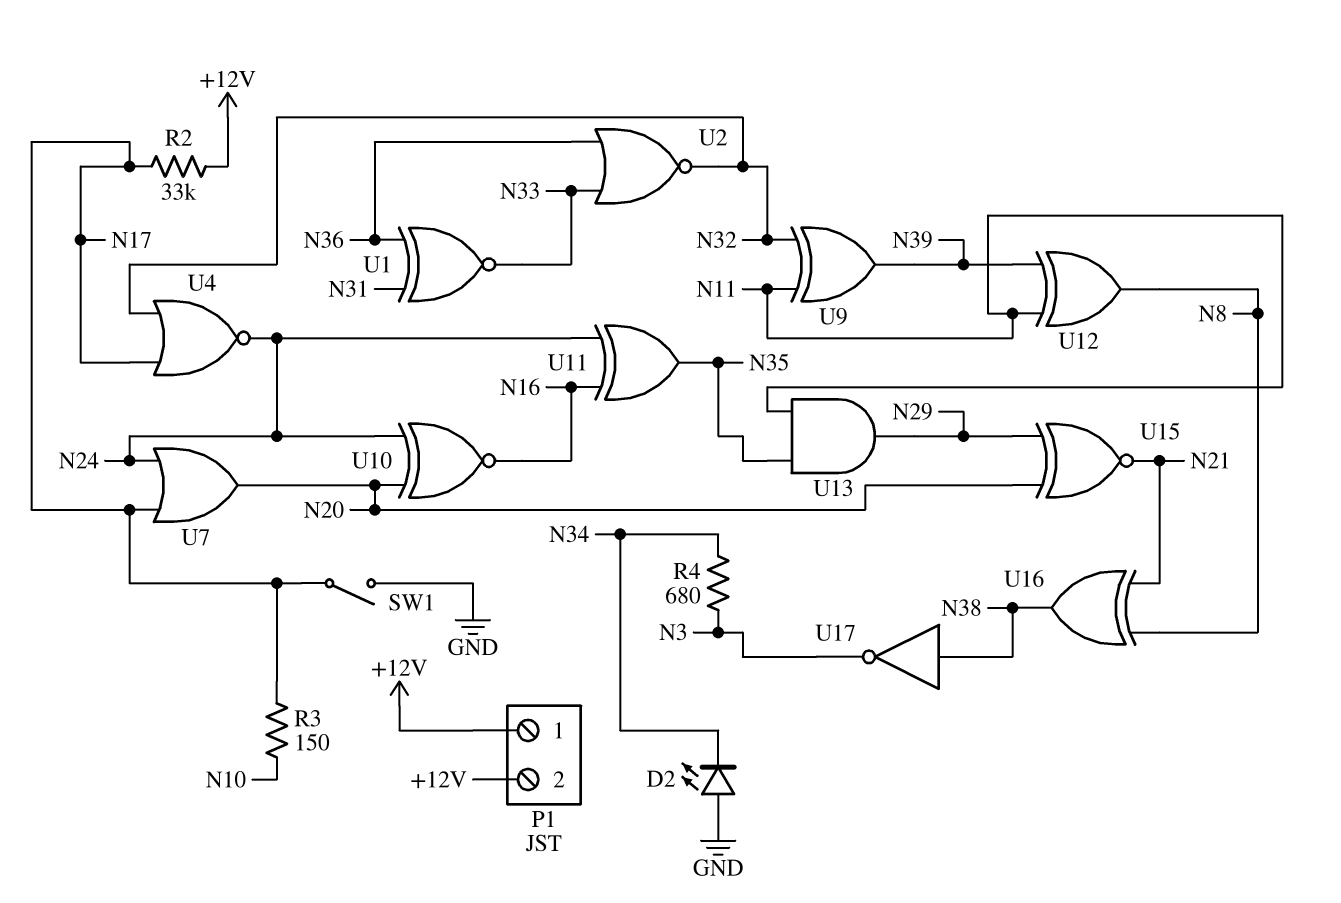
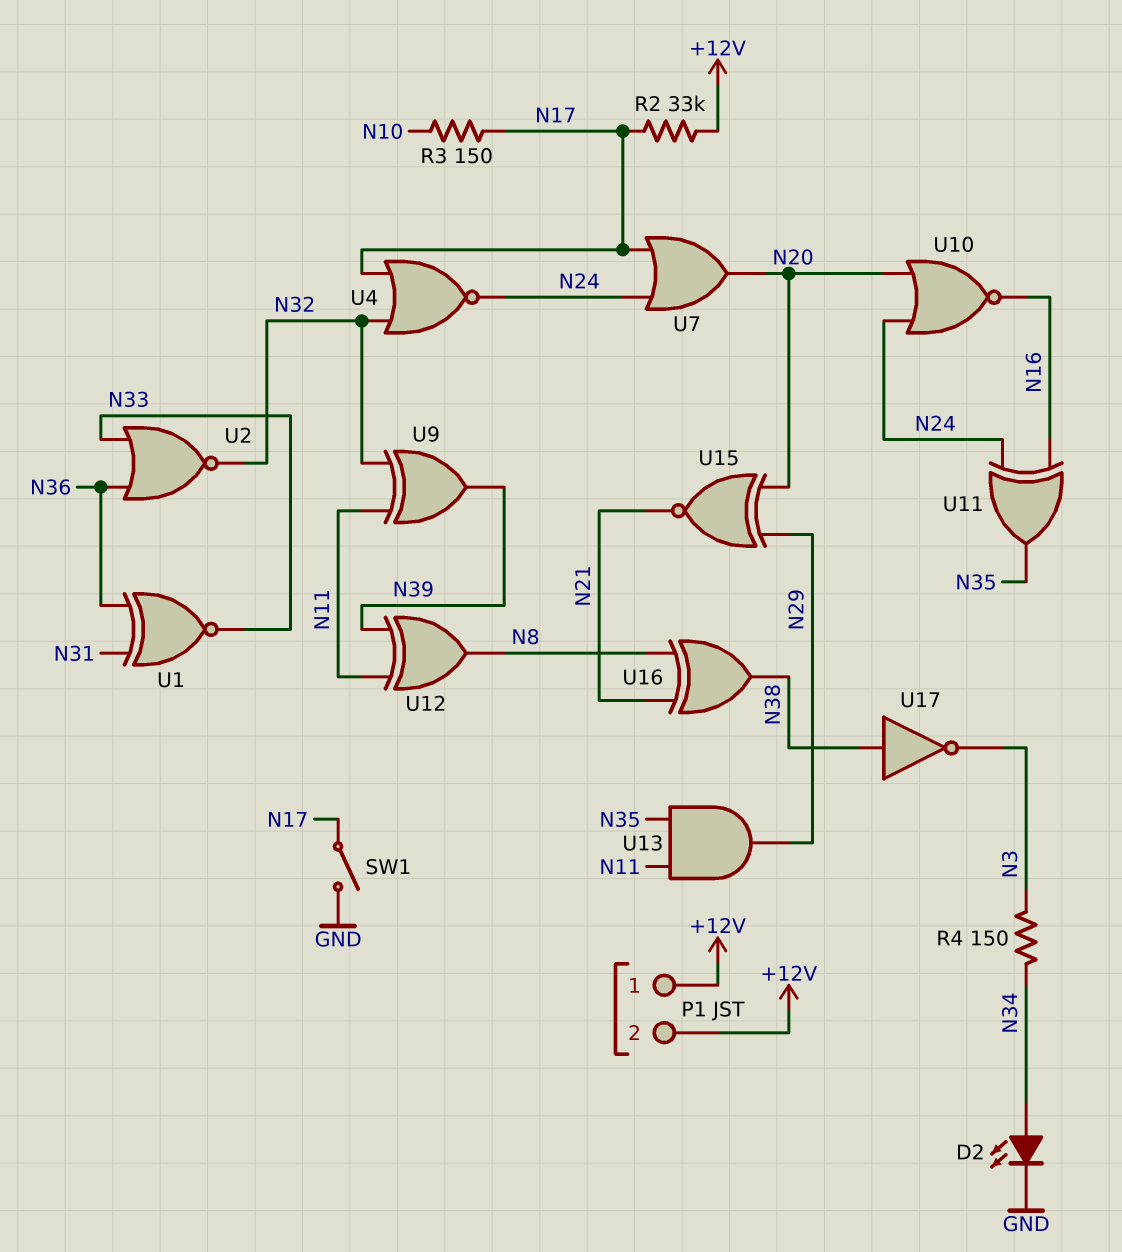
D2: LED (A GND, K N34) -> LED (A N34, K GND)
R4: 680 (N3, N34) -> 150 (N3, N34)
U10: XNOR (in N20, in N24, out N16) -> NOR (in N20, in N24, out N16)

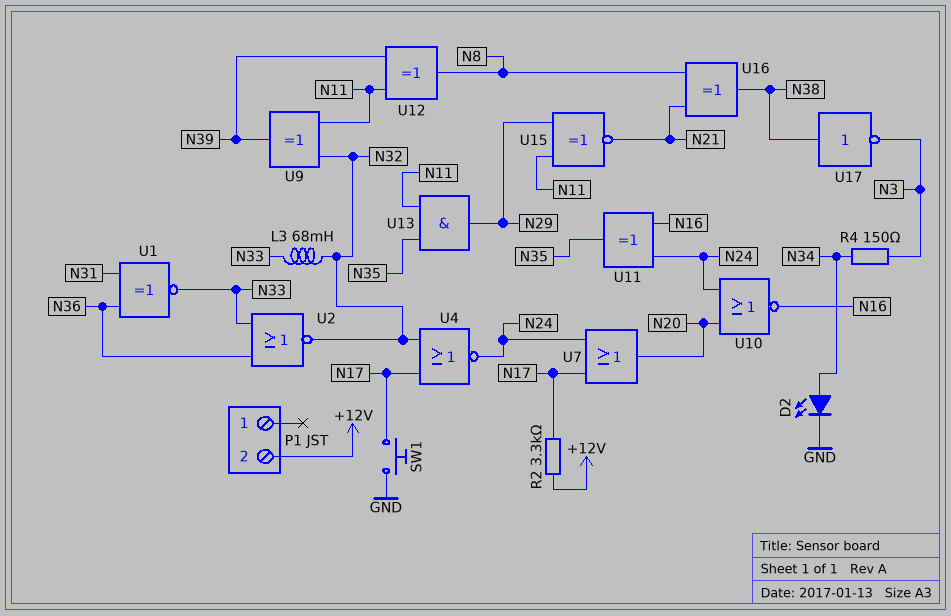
L3: none -> 68mH (N32, N33)
P1 pin 1: +12V -> none
R2: 33k (+12V, N17) -> 3.3k (+12V, N17)
R3: 150 (N10, N17) -> none
SW1: switch (GND, N17) -> button (GND, N17)
U15: XNOR (in N20, in N29, out N21) -> XNOR (in N11, in N29, out N21)

